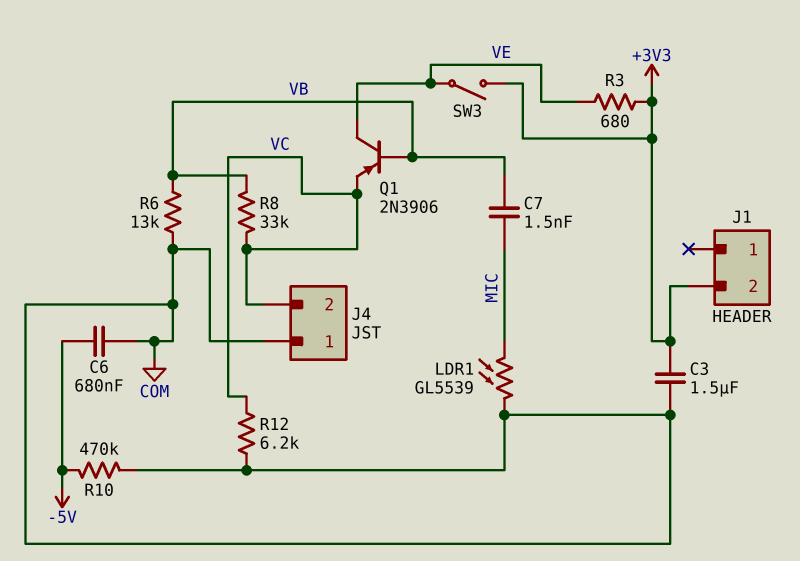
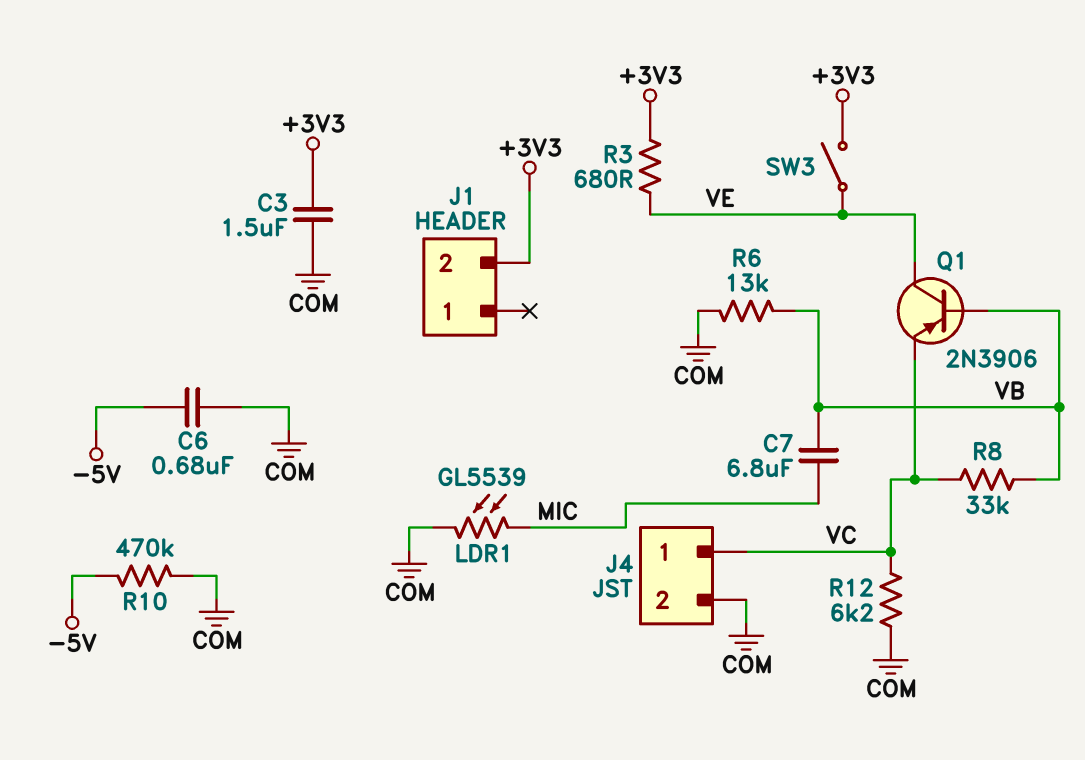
C7: 1.5nF (MIC, VB) -> 6.8uF (MIC, VB)
J4 pin 1: COM -> VC
J4 pin 2: VC -> COM

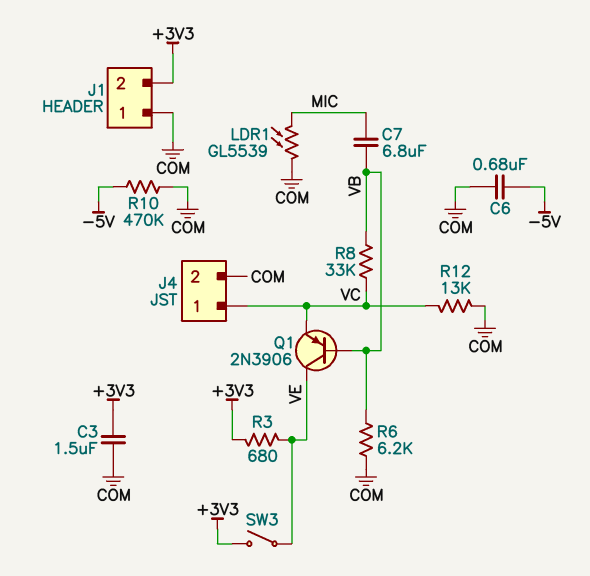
J1 pin 1: none -> COM
R6: 13k (COM, VB) -> 6.2k (COM, VB)
R12: 6.2k (COM, VC) -> 13k (COM, VC)

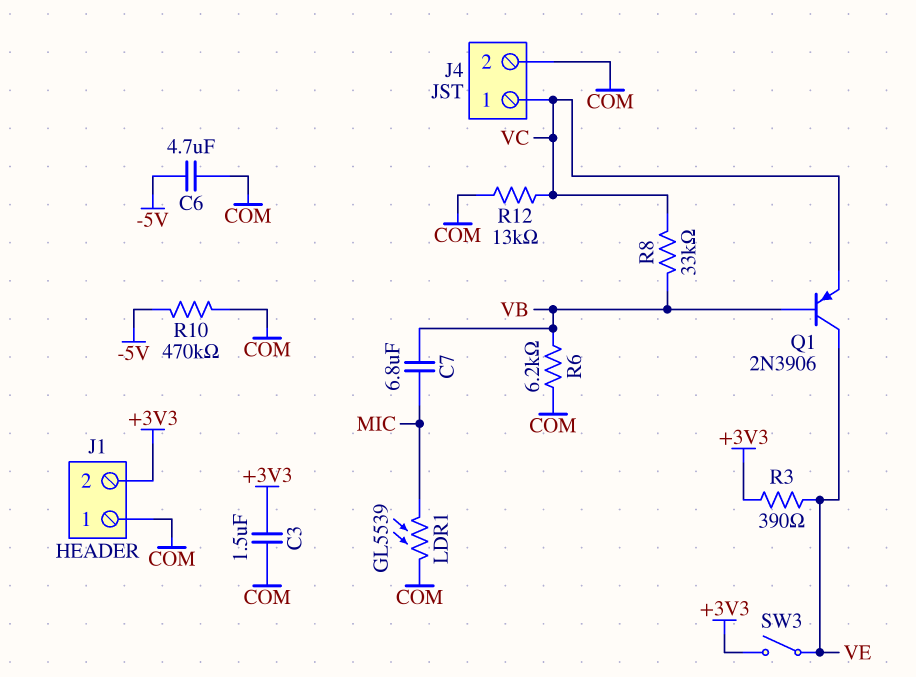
C6: 680nF (-5V, COM) -> 4.7uF (-5V, COM)
R3: 680 (+3V3, VE) -> 390 (+3V3, VE)

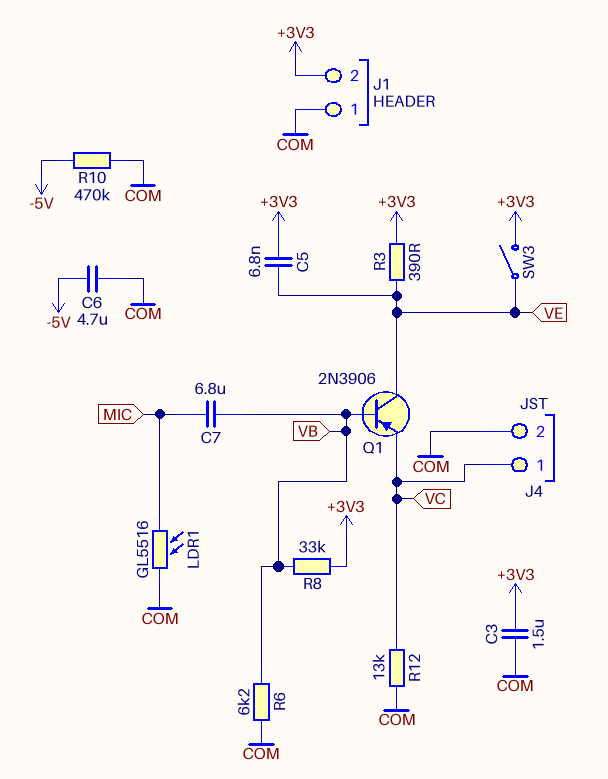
C5: none -> 6.8nF (+3V3, VE)
LDR1: GL5539 (COM, MIC) -> GL5516 (COM, MIC)
R8: 33k (VB, VC) -> 33k (+3V3, VB)

